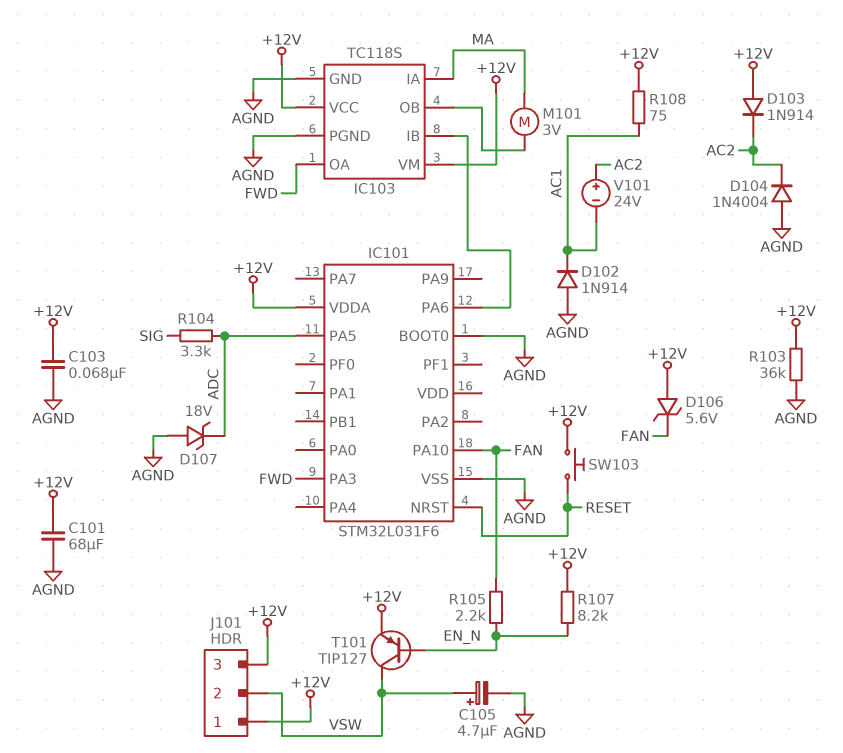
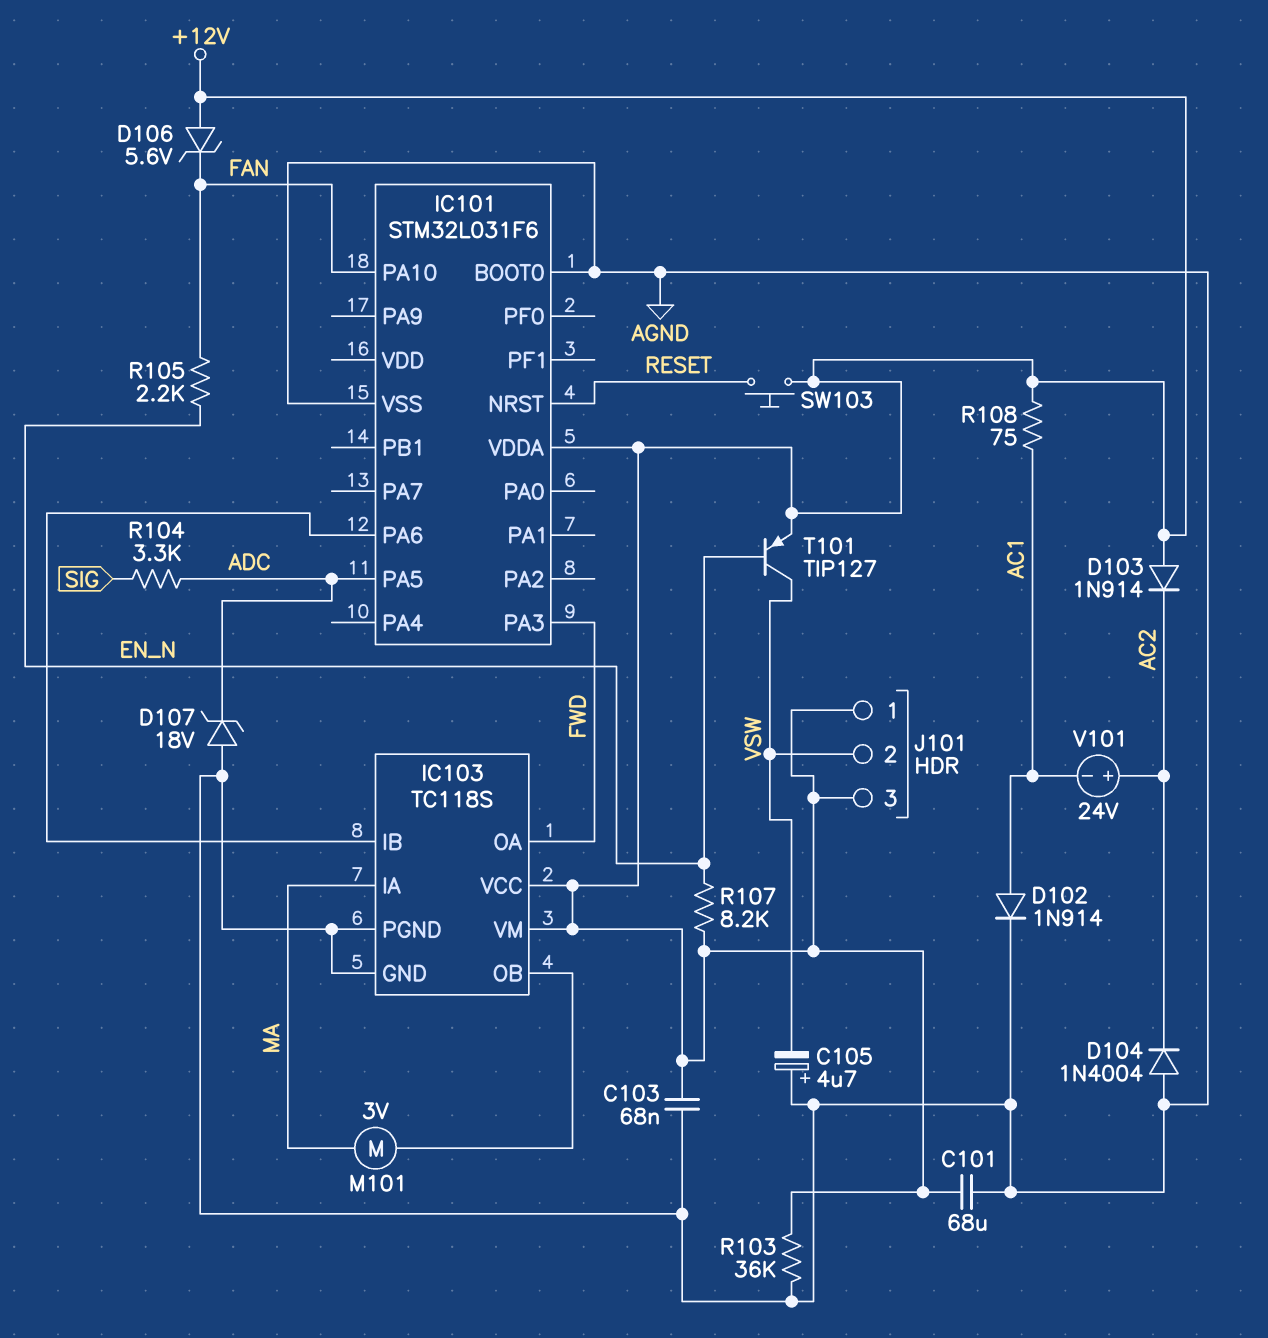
C105: 4.7uF (plus VSW, minus AGND) -> 4.7uF (plus AGND, minus VSW)
D102: diode 1N914 (A AGND, K AC1) -> diode 1N914 (A AC1, K AGND)

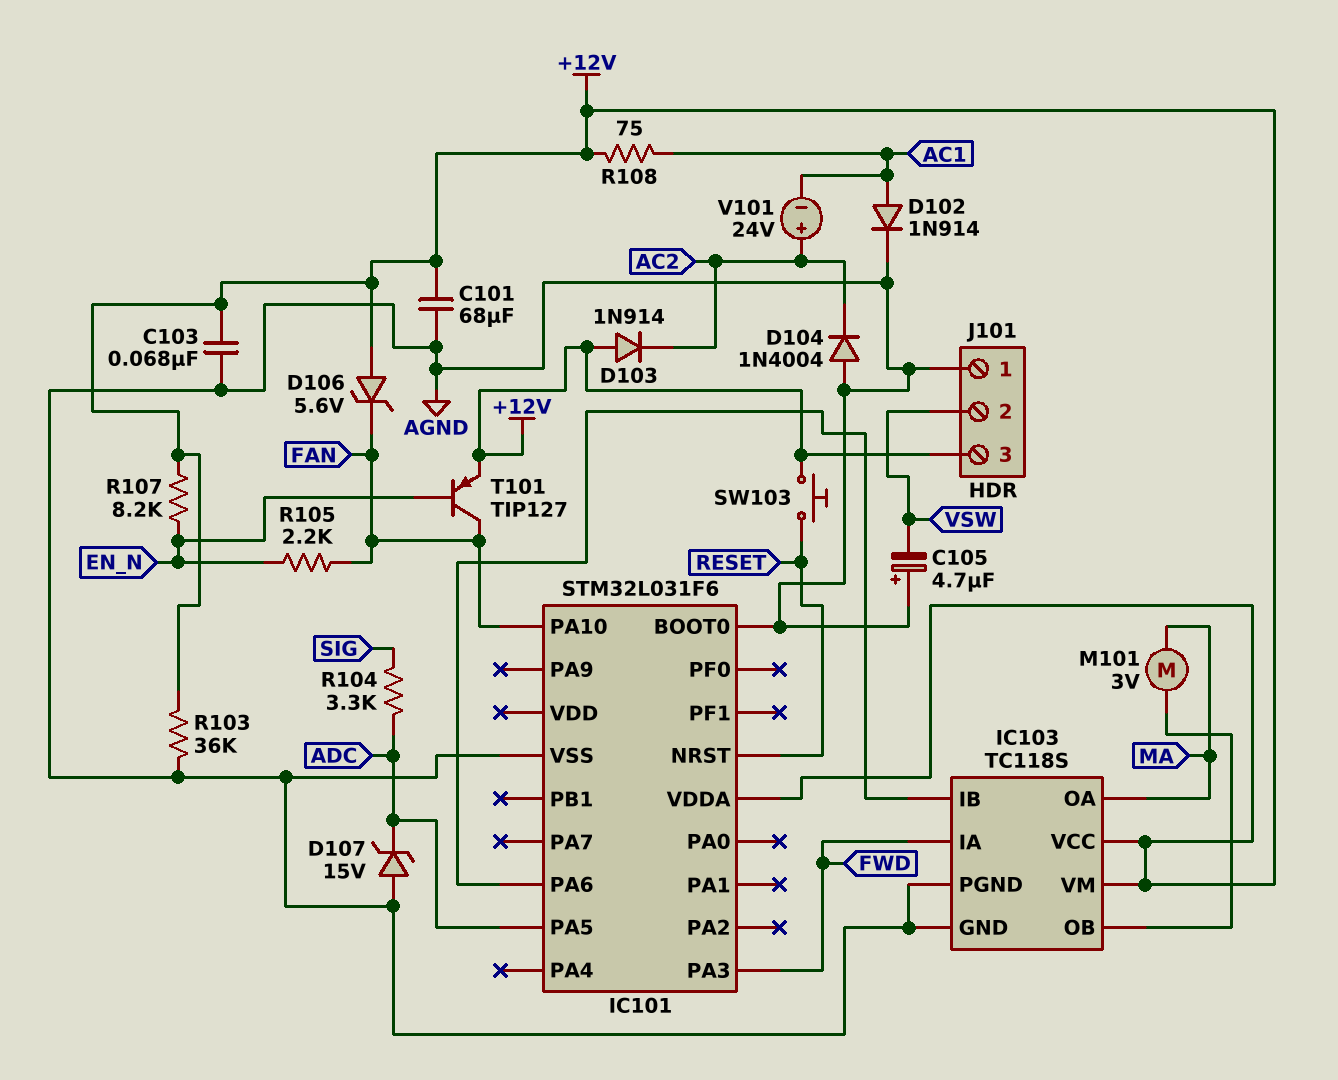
D107: zener 18V (A AGND, K ADC) -> zener 15V (A AGND, K ADC)
IC103 pin IA: MA -> FWD
IC103 pin OA: FWD -> MA
J101 pin 1: +12V -> AGND
T101: PNP TIP127 (B EN_N, C VSW, E +12V) -> PNP TIP127 (B EN_N, C FAN, E +12V)

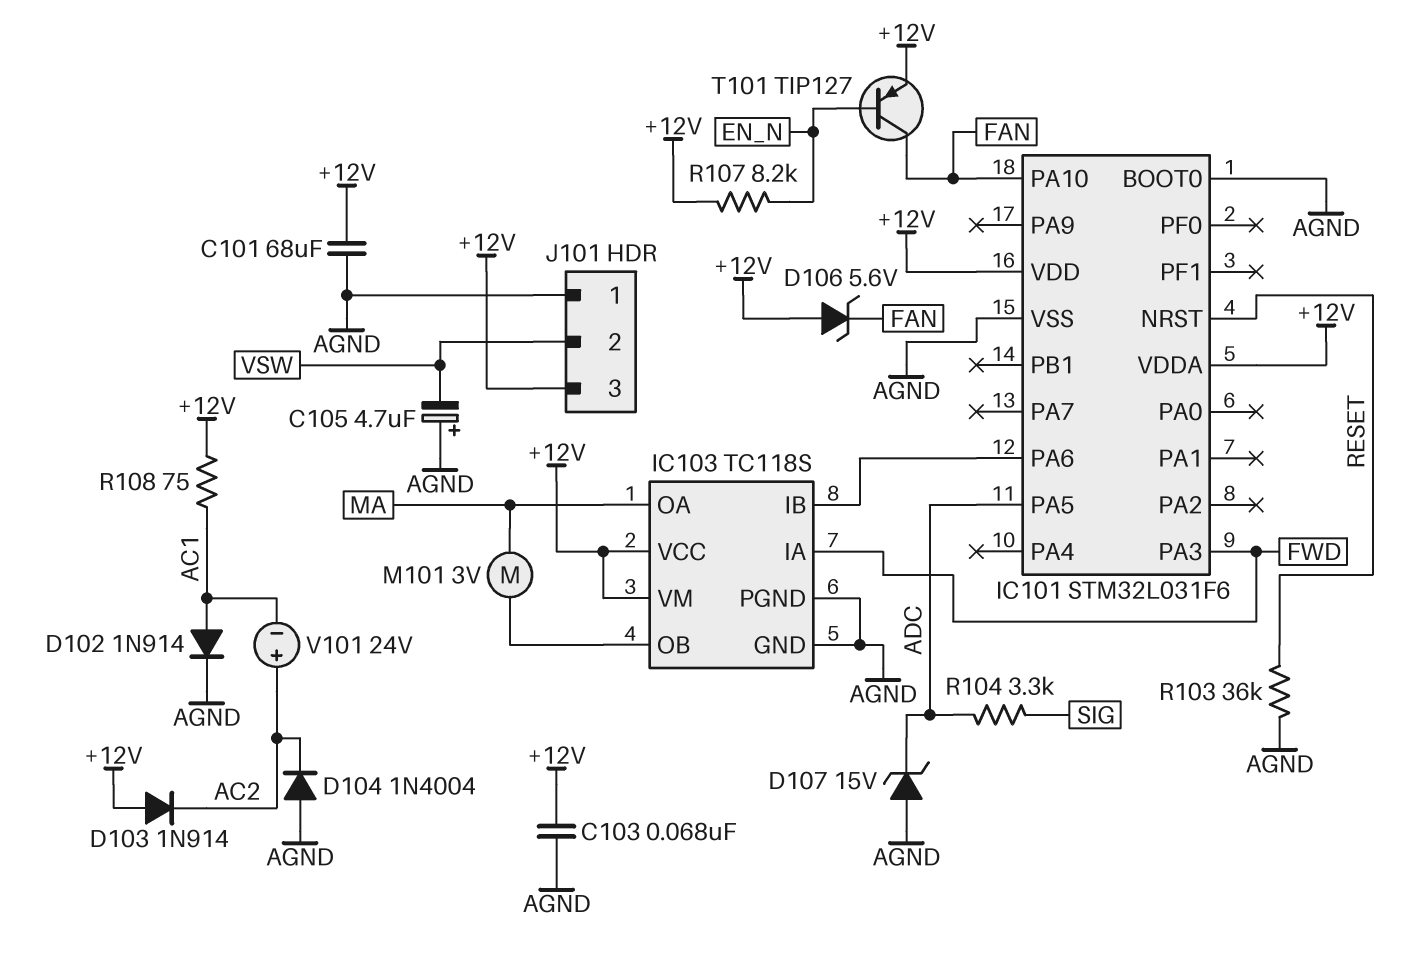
IC101 pin VDD: none -> +12V
R103: 36k (+12V, AGND) -> 36k (AGND, RESET)
R105: 2.2k (EN_N, FAN) -> none
SW103: button (+12V, RESET) -> none

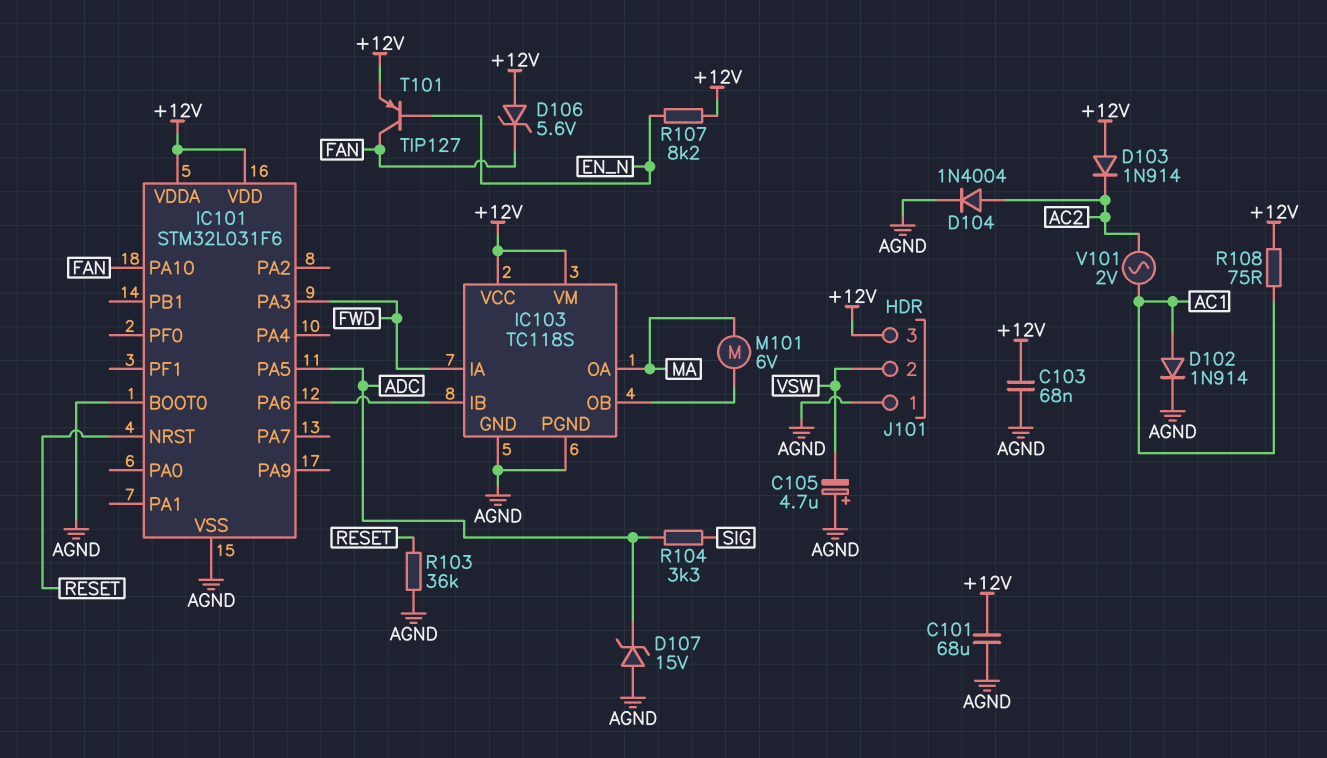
D104: diode 1N4004 (A AGND, K AC2) -> diode 1N4004 (A AC2, K AGND)
M101: motor 3V (IC103/OB, MA) -> motor 6V (IC103/OB, MA)
V101: 24V (plus AC2, minus AC1) -> AC 2V (AC1, AC2)

